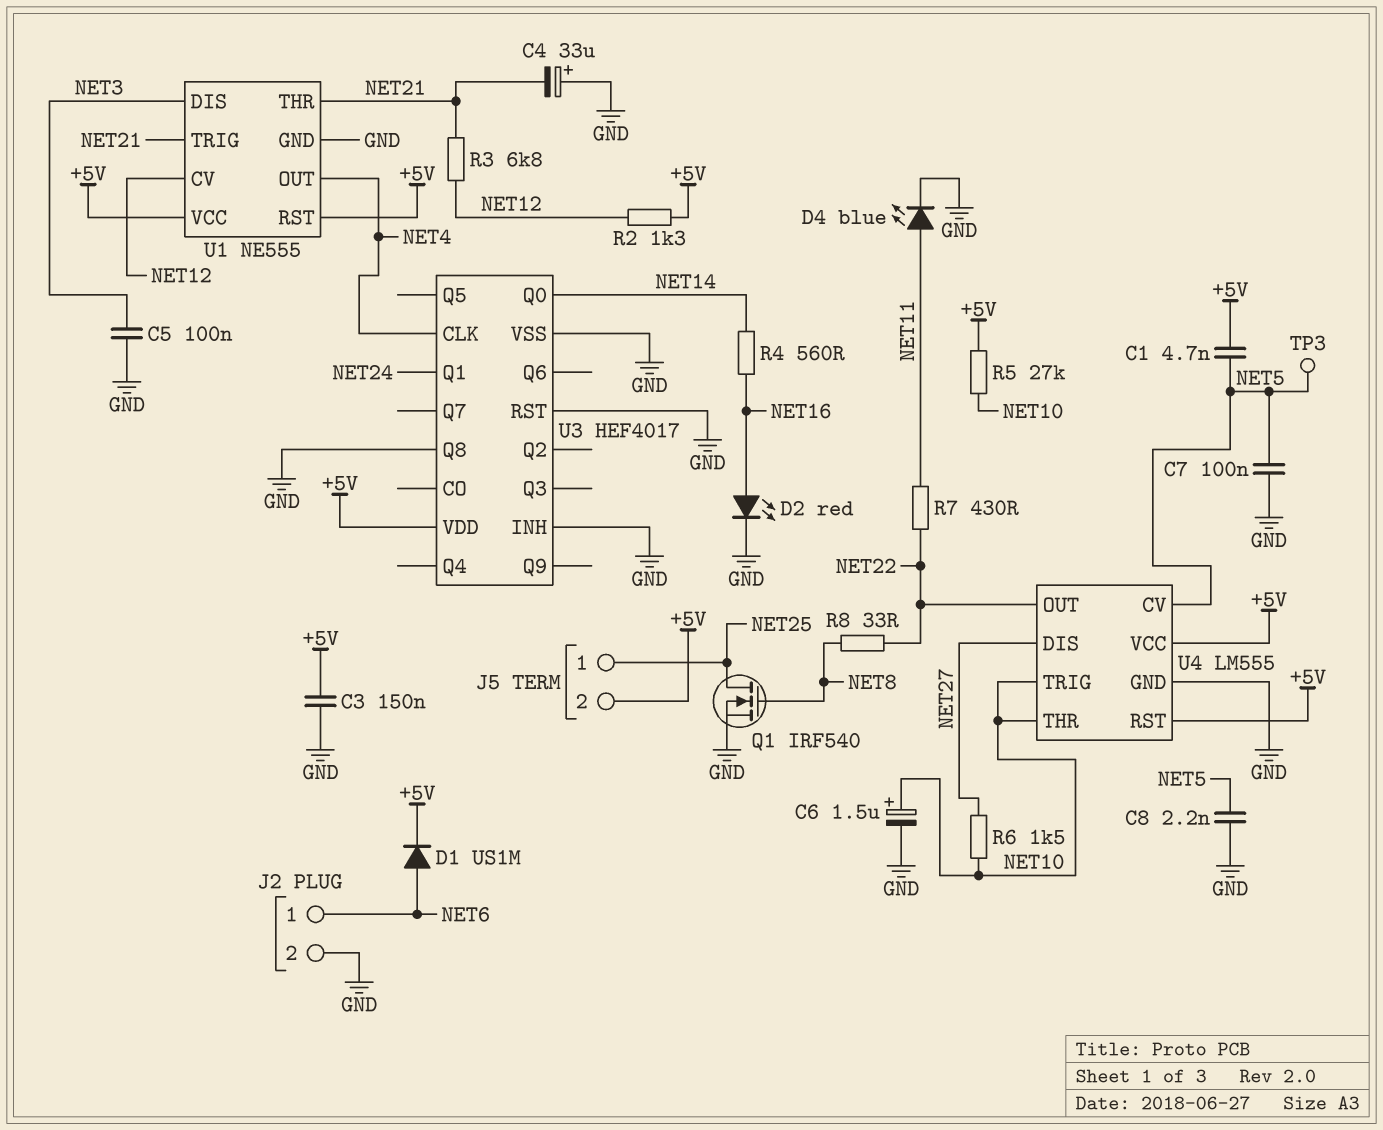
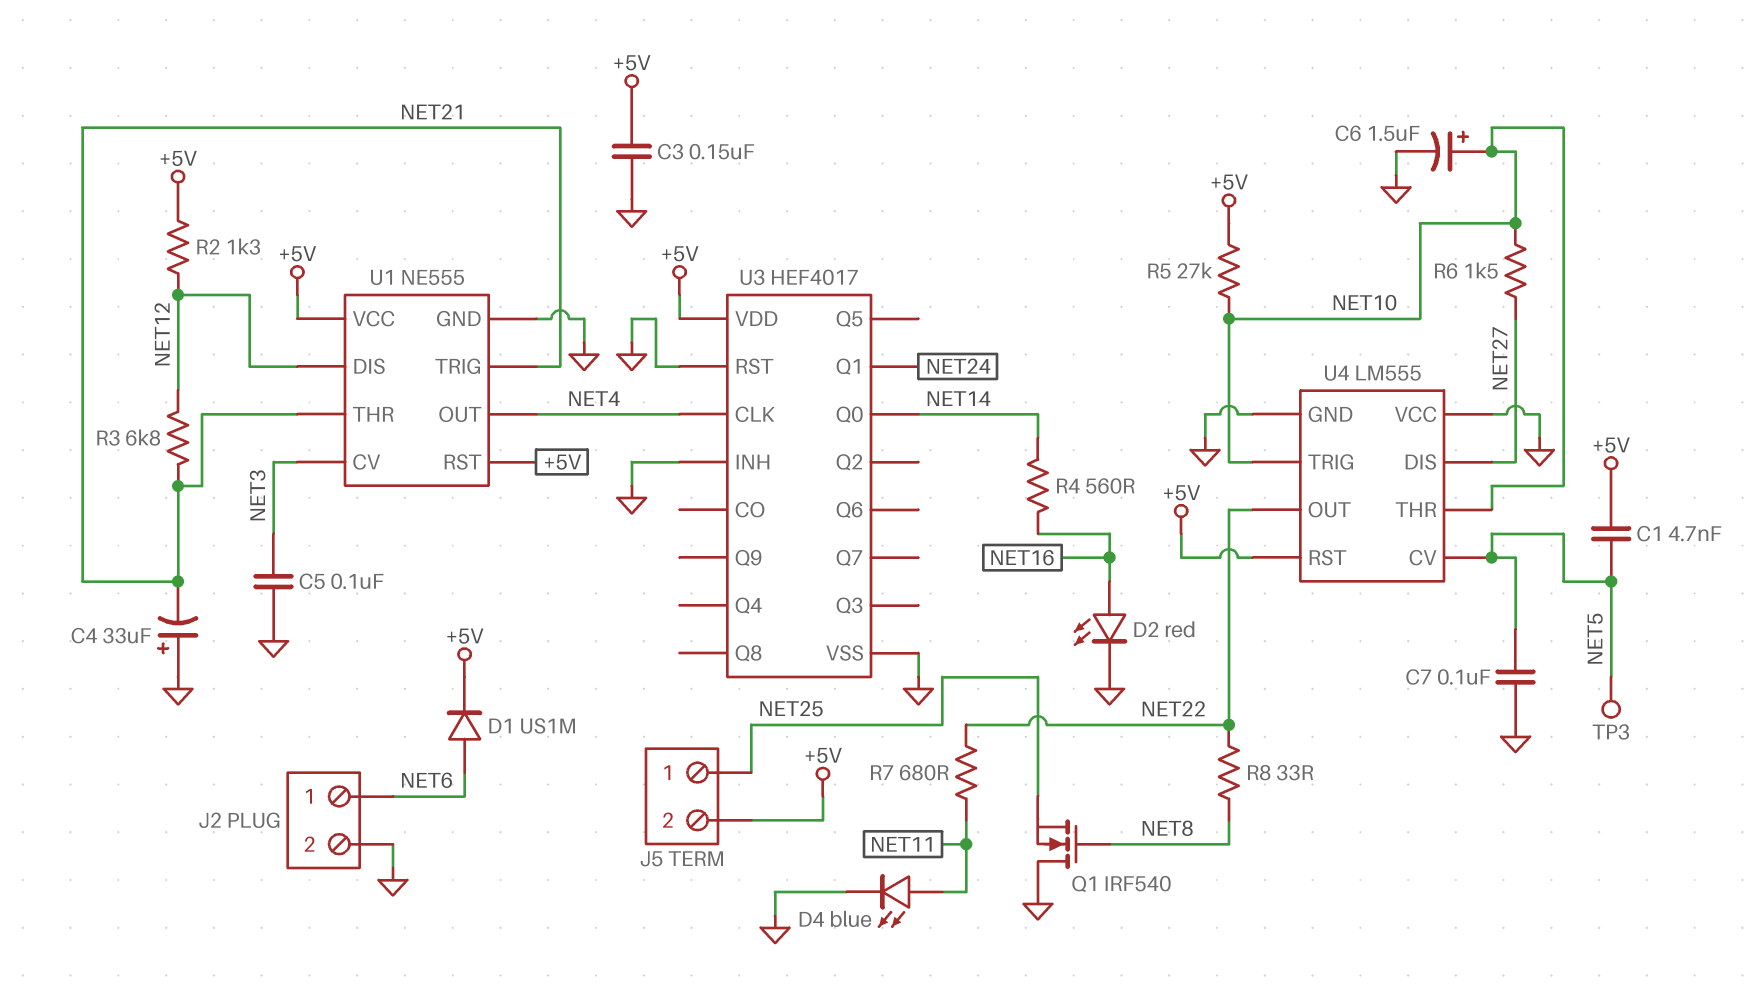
C8: 2.2nF (GND, NET5) -> none
Q1: NMOS IRF540 (G NET8, D NET25, S GND) -> NMOS IRF540 (G NET8, D GND, S NET25)
R7: 430 (NET11, NET22) -> 680 (NET11, NET22)
U1 pin CV: NET12 -> NET3
U1 pin DIS: NET3 -> NET12
U3 pin Q8: GND -> none
U4 pin VCC: +5V -> GND

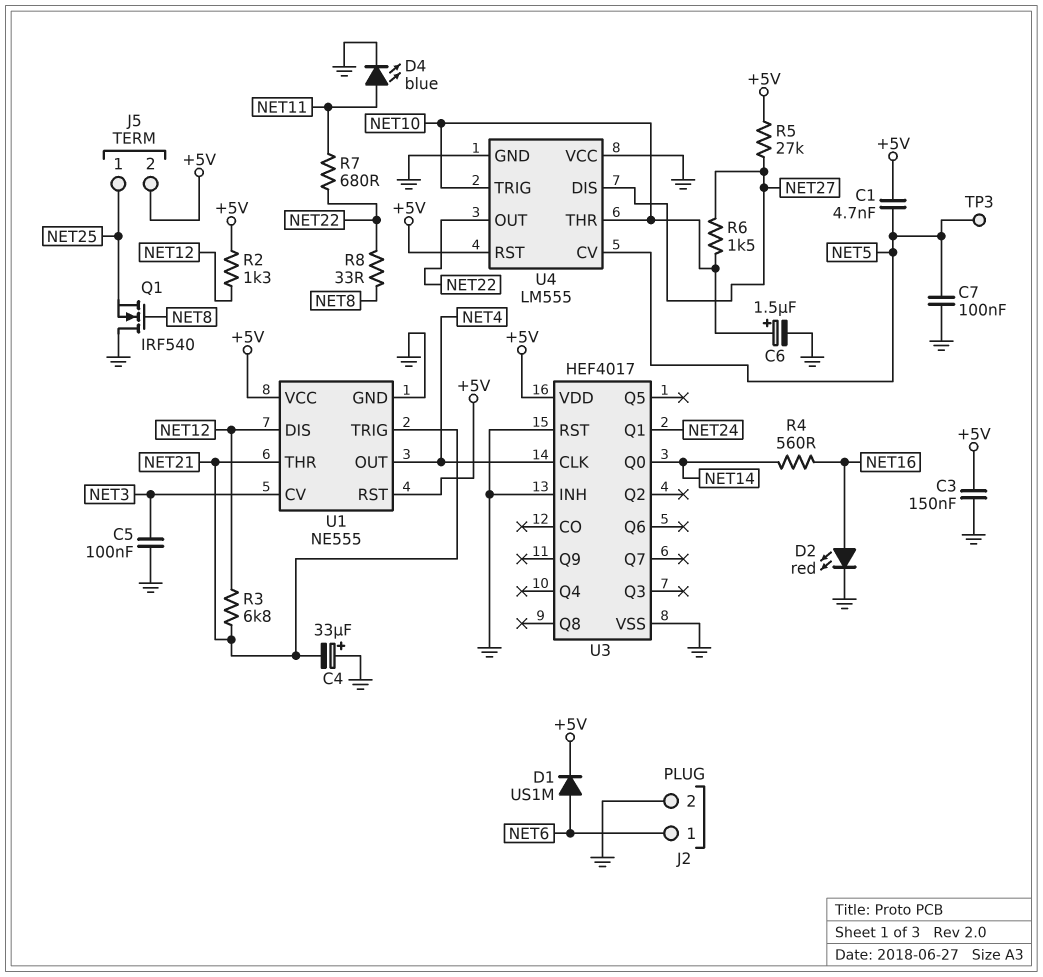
R5: 27k (+5V, NET10) -> 27k (+5V, NET27)

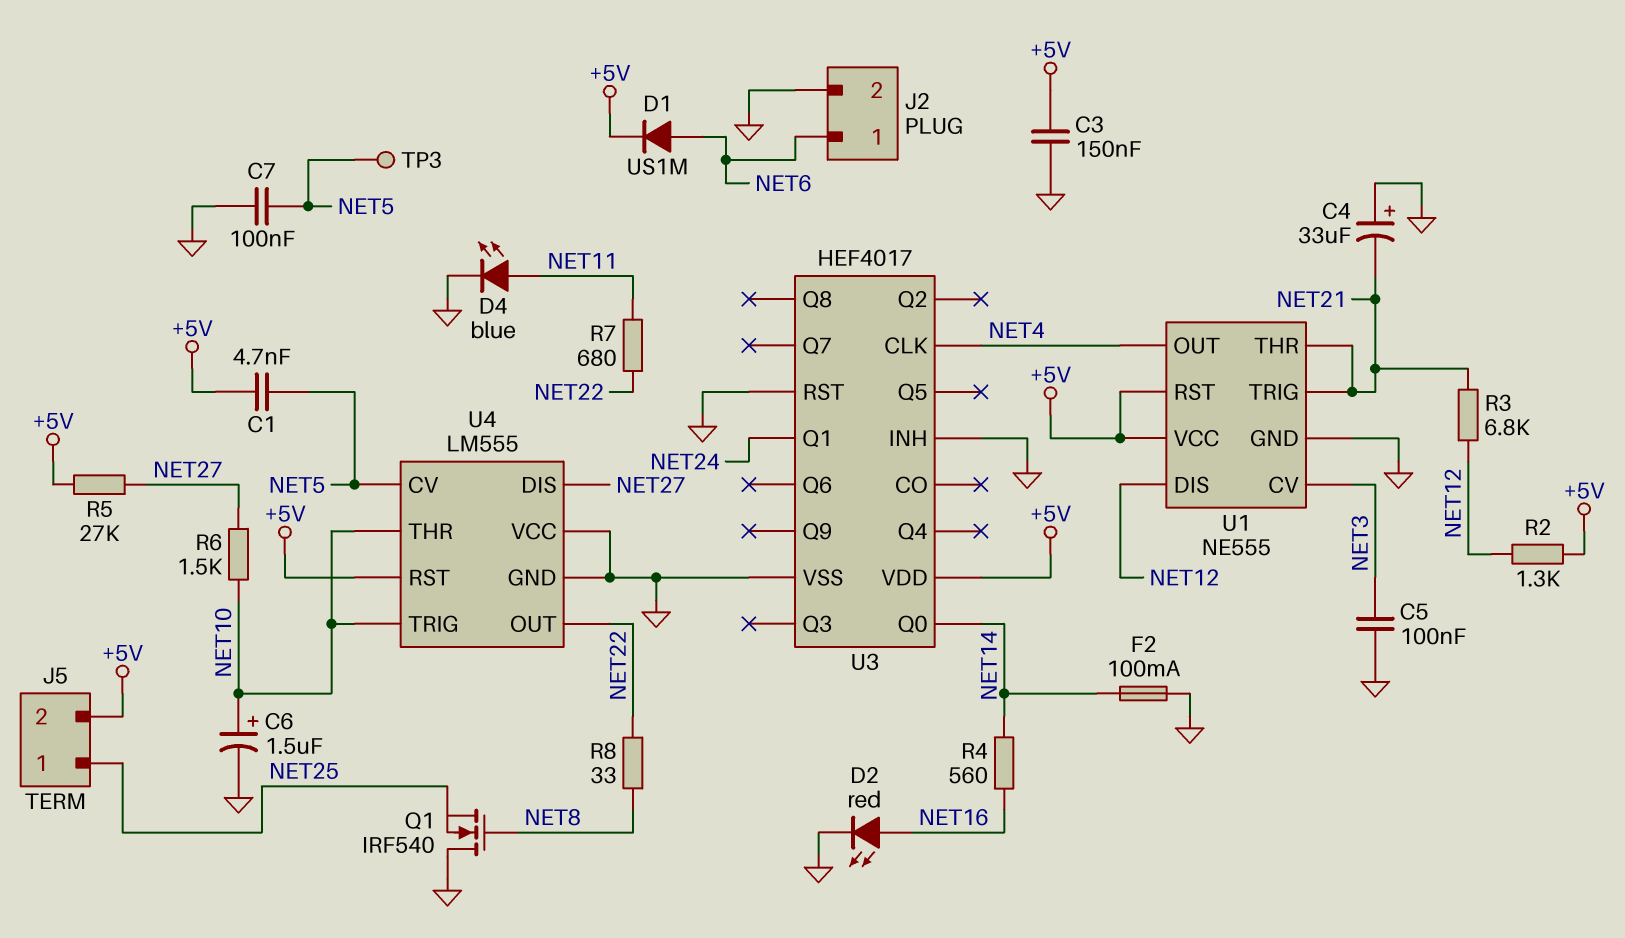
F2: none -> 100mA (GND, NET14)

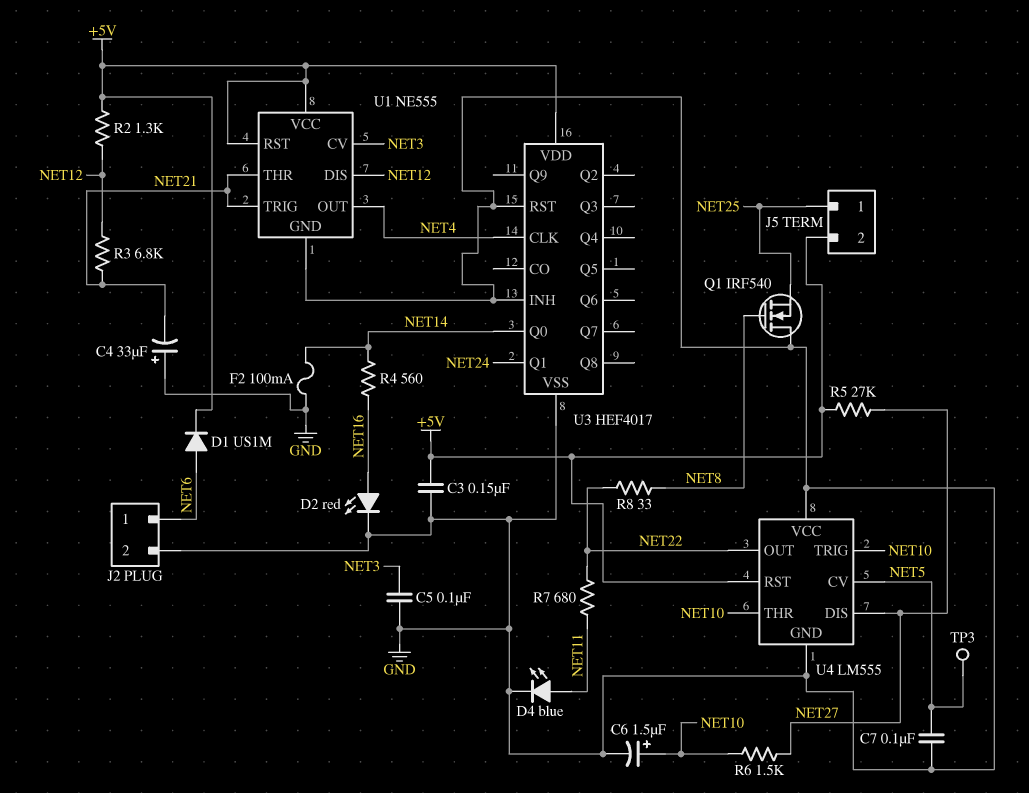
C1: 4.7nF (+5V, NET5) -> none

